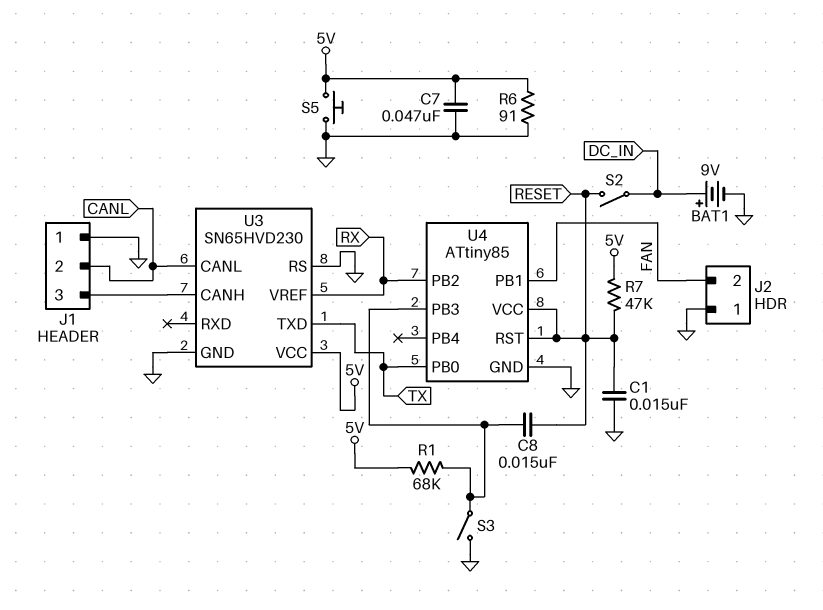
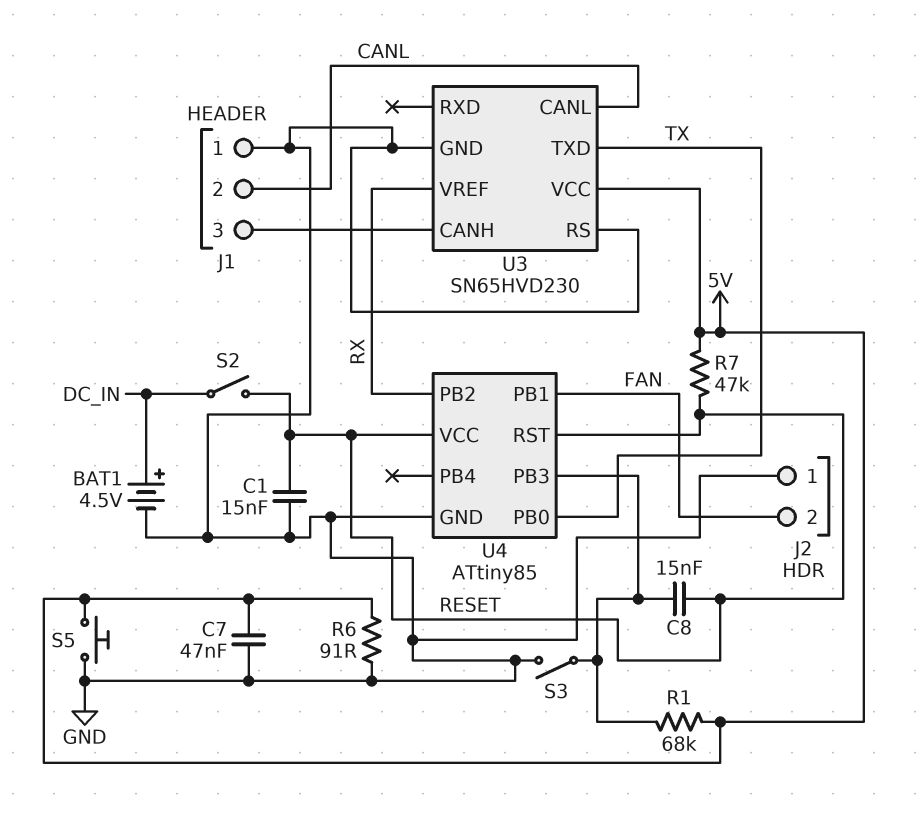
BAT1: 9V (plus DC_IN, minus GND) -> 4.5V (plus DC_IN, minus GND)

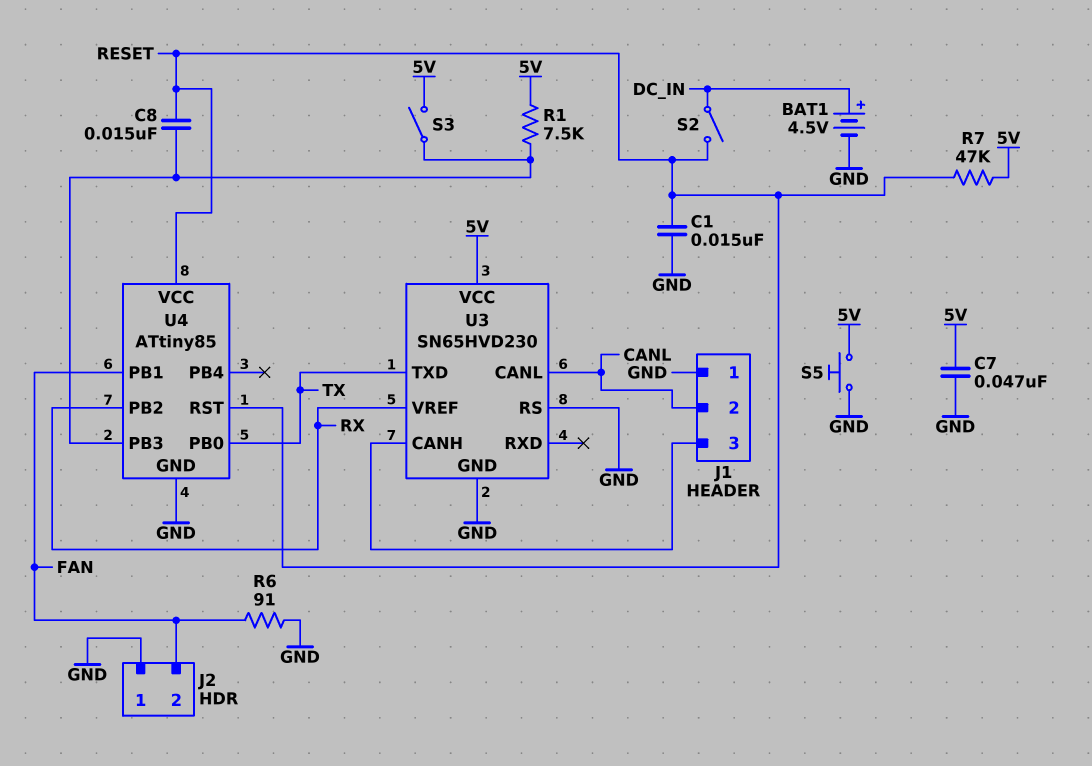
R1: 68k (5V, U4/PB3) -> 7.5k (5V, U4/PB3)
R6: 91 (5V, GND) -> 91 (FAN, GND)
S3: switch (GND, U4/PB3) -> switch (5V, U4/PB3)

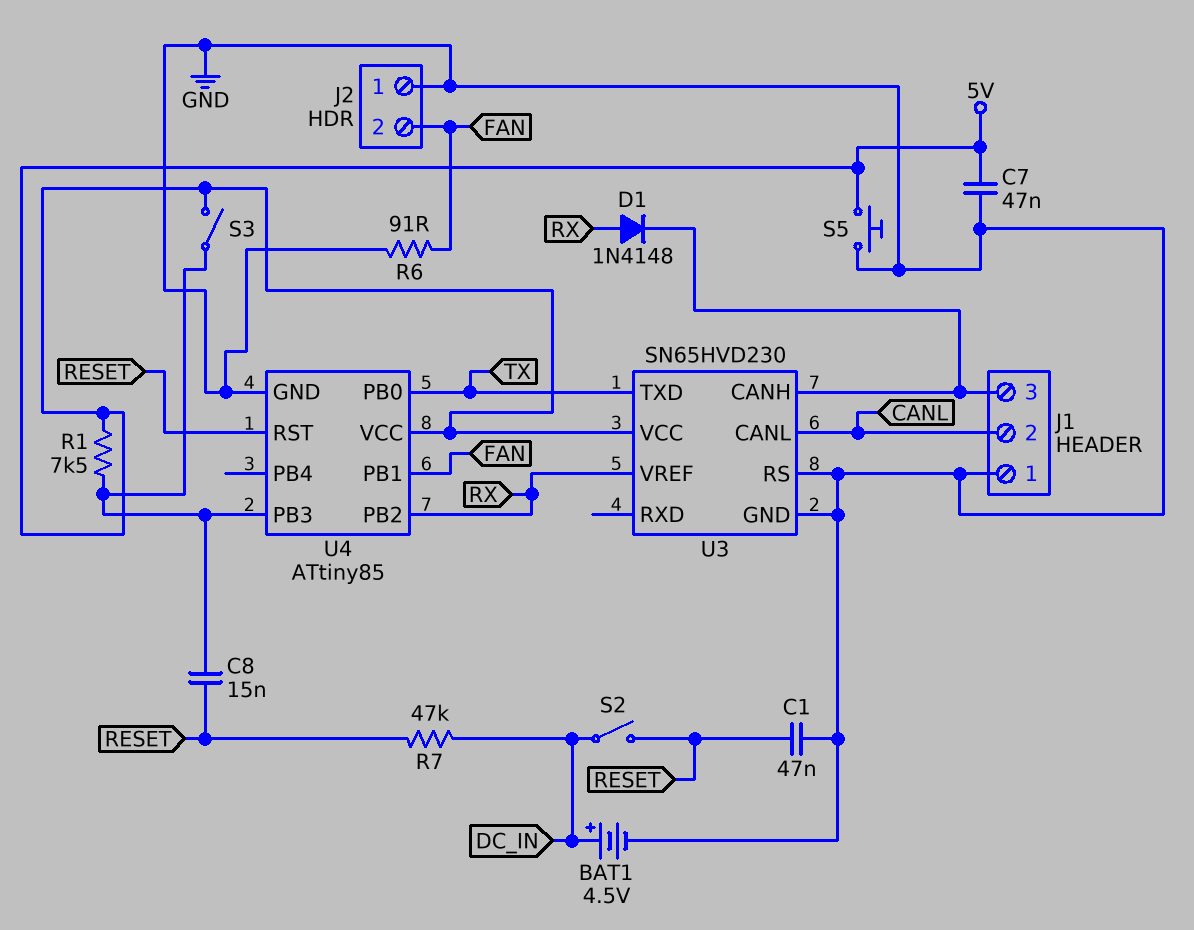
C1: 15nF (GND, RESET) -> 47nF (GND, RESET)
D1: none -> diode 1N4148 (A RX, K J1/3)
R7: 47k (5V, RESET) -> 47k (DC_IN, RESET)
U4 pin VCC: RESET -> 5V

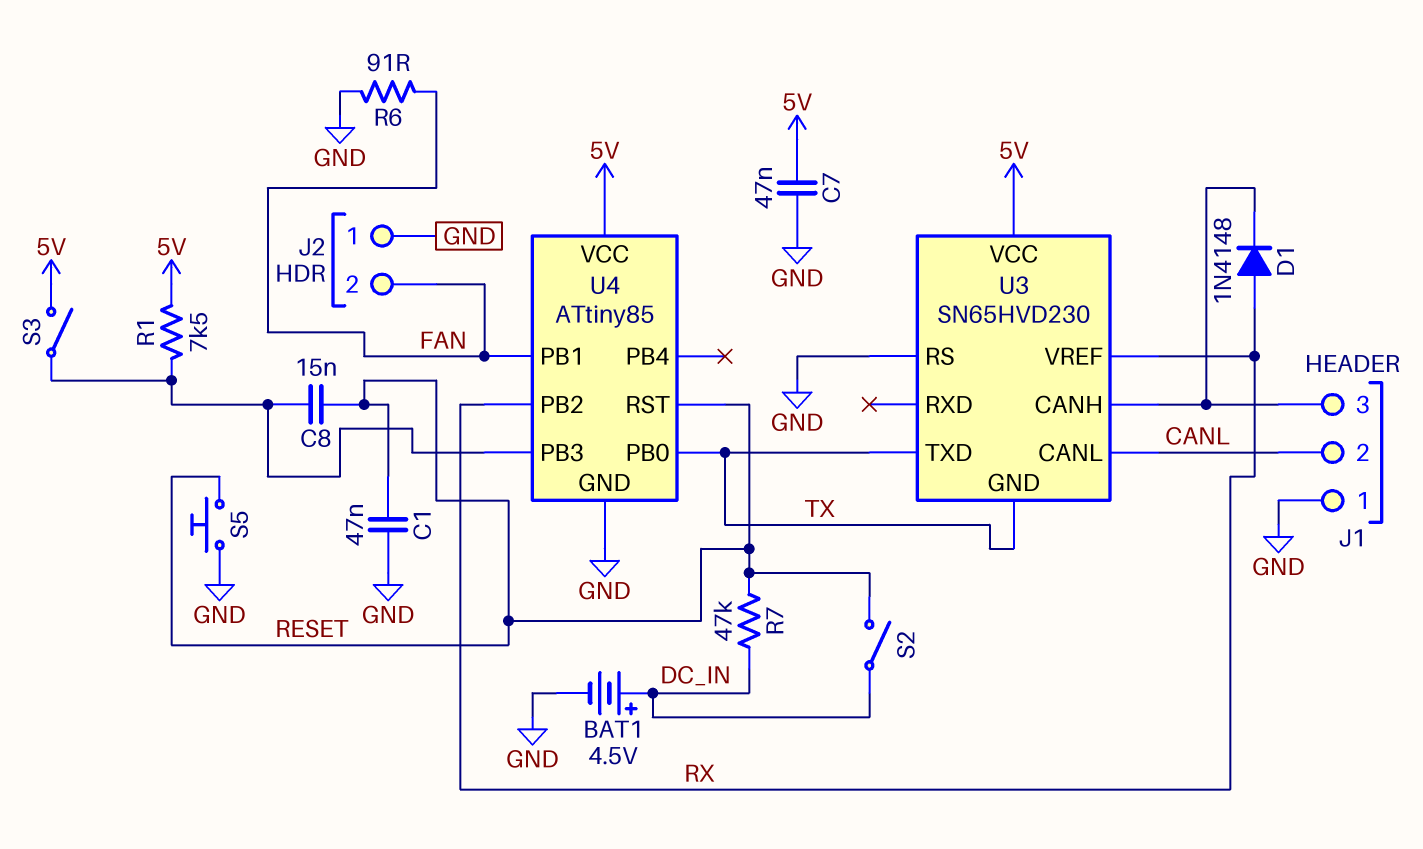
S5: button (5V, GND) -> button (GND, RESET)
U3 pin GND: GND -> TX

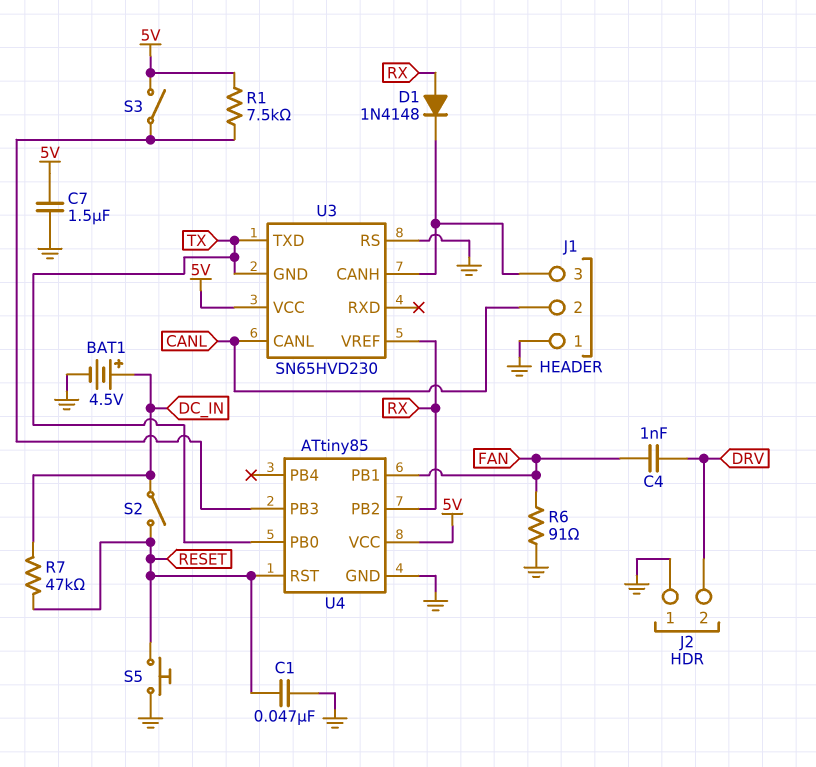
C4: none -> 1nF (DRV, FAN)
C7: 47nF (5V, GND) -> 1.5uF (5V, GND)
C8: 15nF (RESET, U4/PB3) -> none
J2 pin 2: FAN -> DRV

